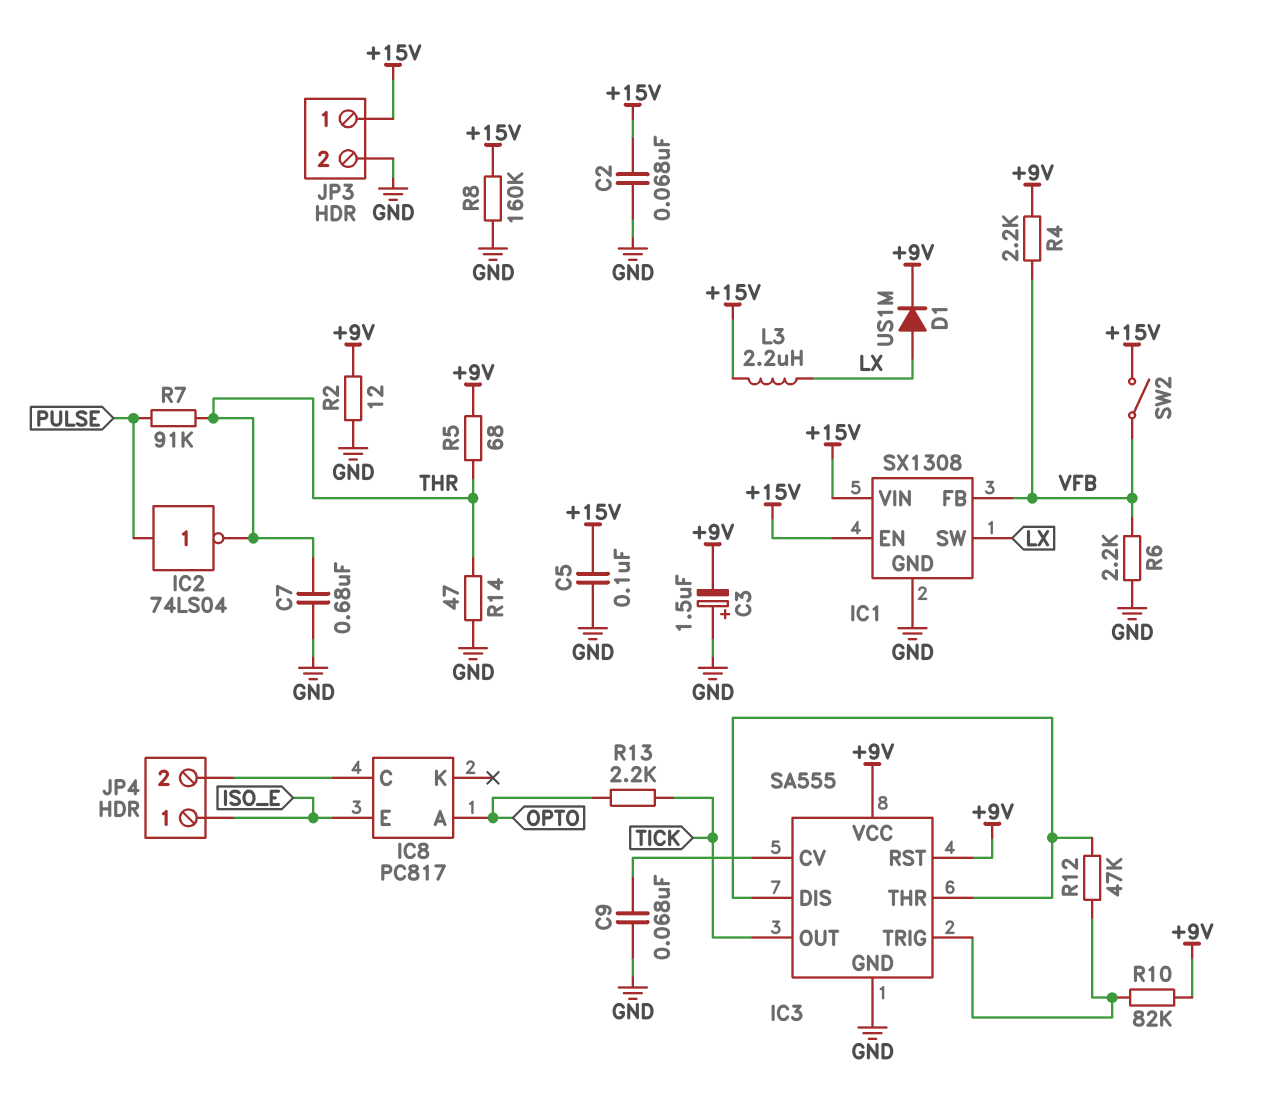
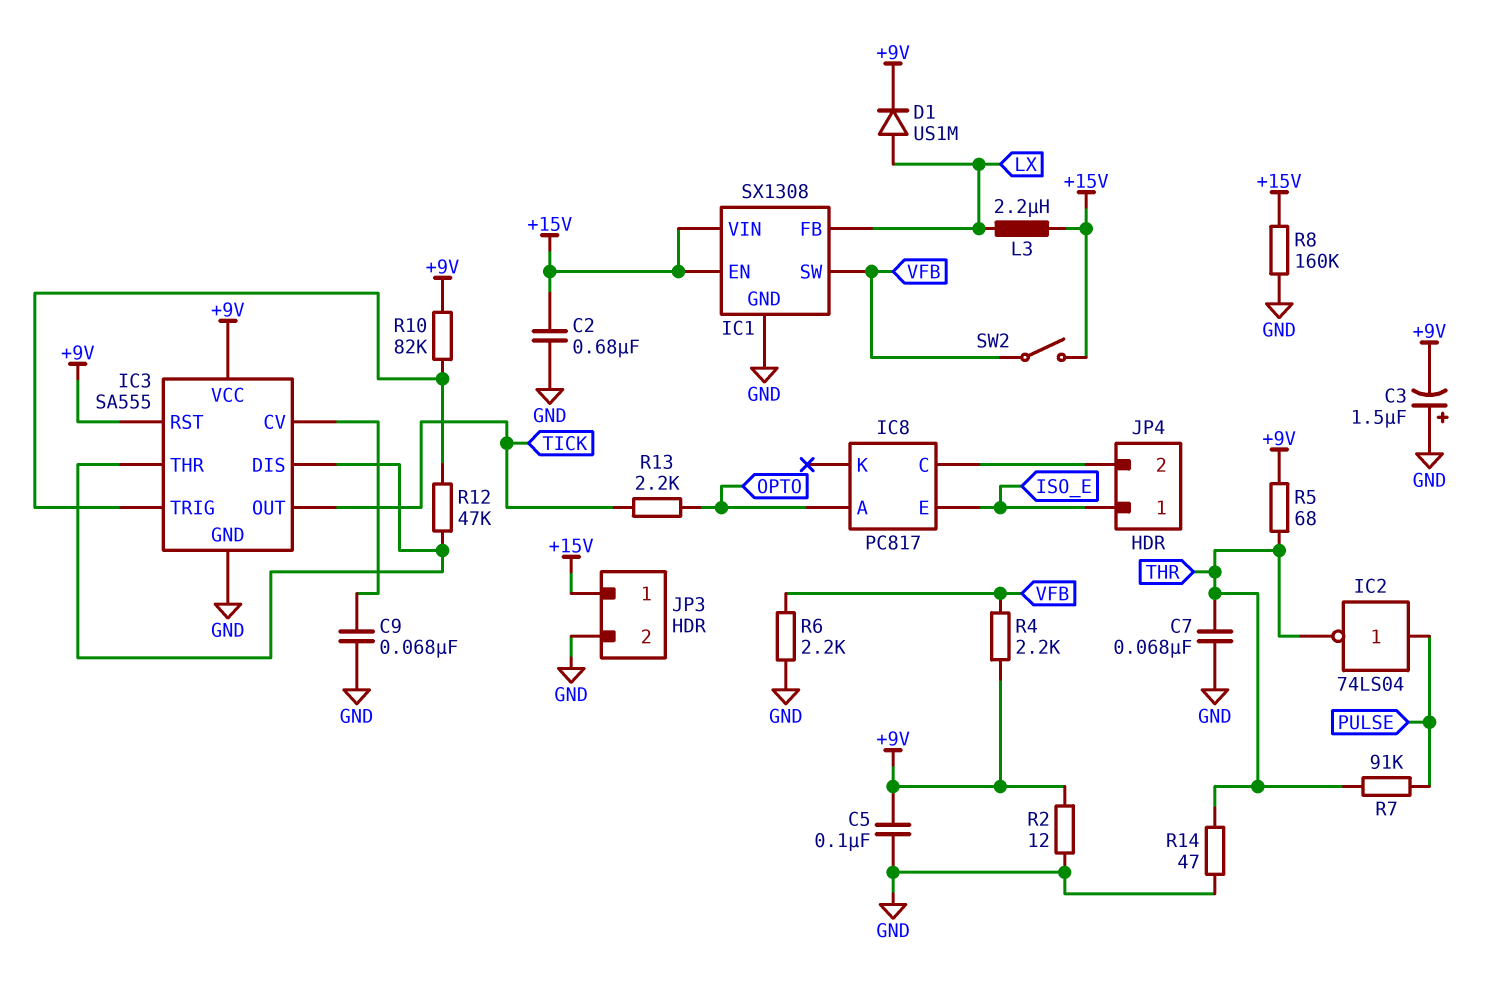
C2: 68nF (+15V, GND) -> 680nF (+15V, GND)
C5: 100nF (+15V, GND) -> 100nF (+9V, GND)
C7: 680nF (GND, THR) -> 68nF (GND, THR)
IC1 pin FB: VFB -> LX
IC1 pin SW: LX -> VFB

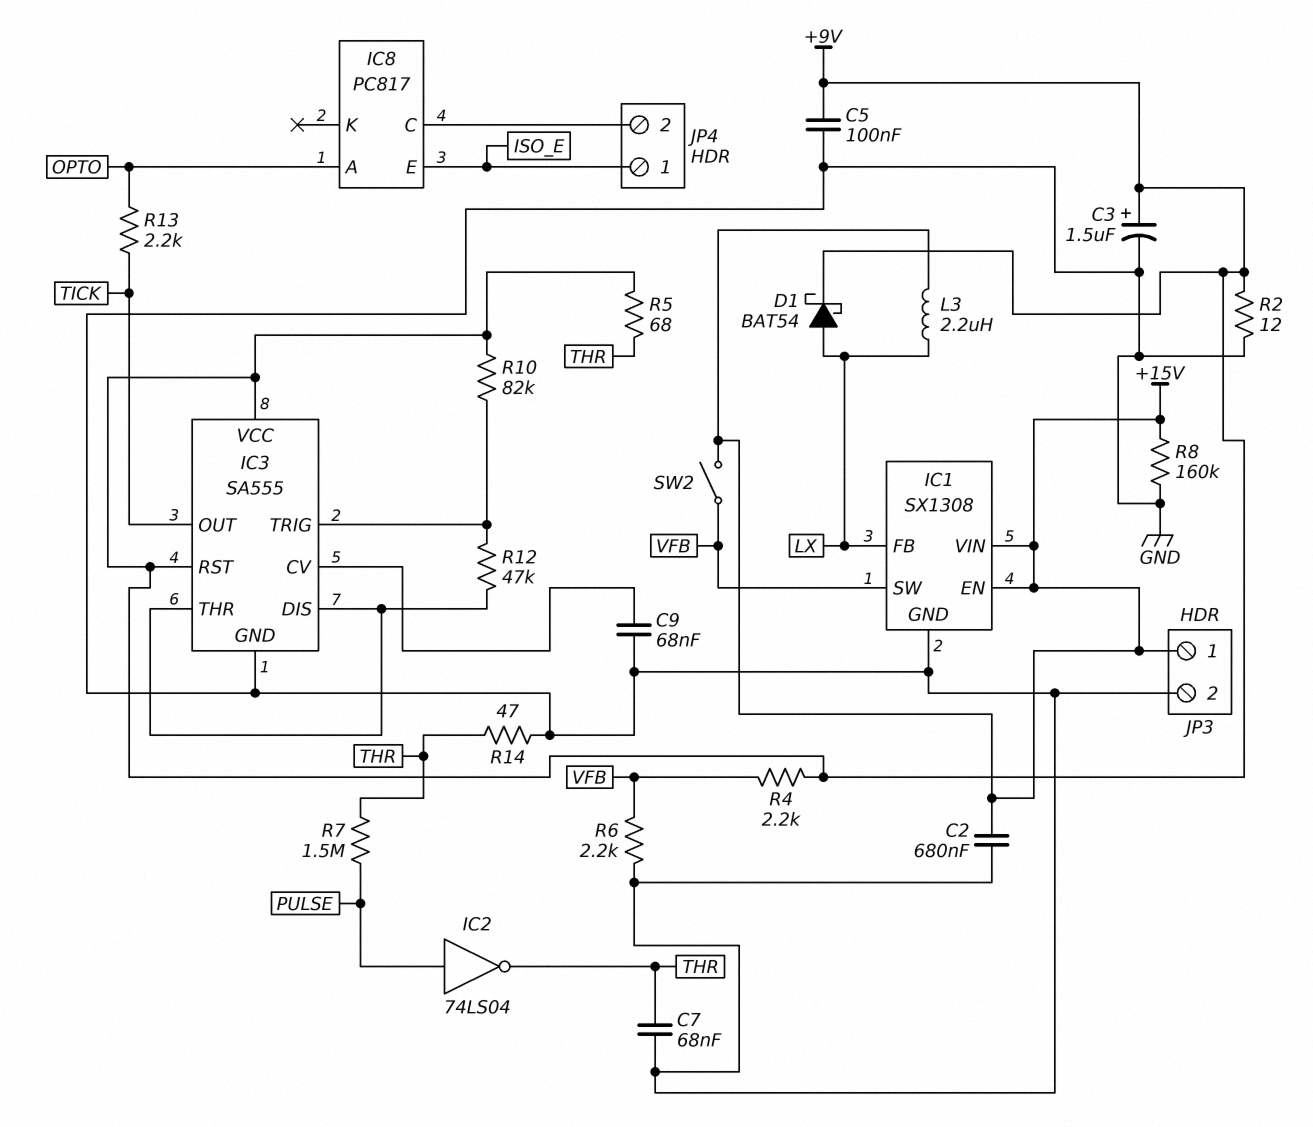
C3: 1.5uF (plus GND, minus +9V) -> 1.5uF (plus +9V, minus GND)
D1: diode US1M (A LX, K +9V) -> schottky BAT54 (A LX, K +9V)
R7: 91k (PULSE, THR) -> 1.5M (PULSE, THR)

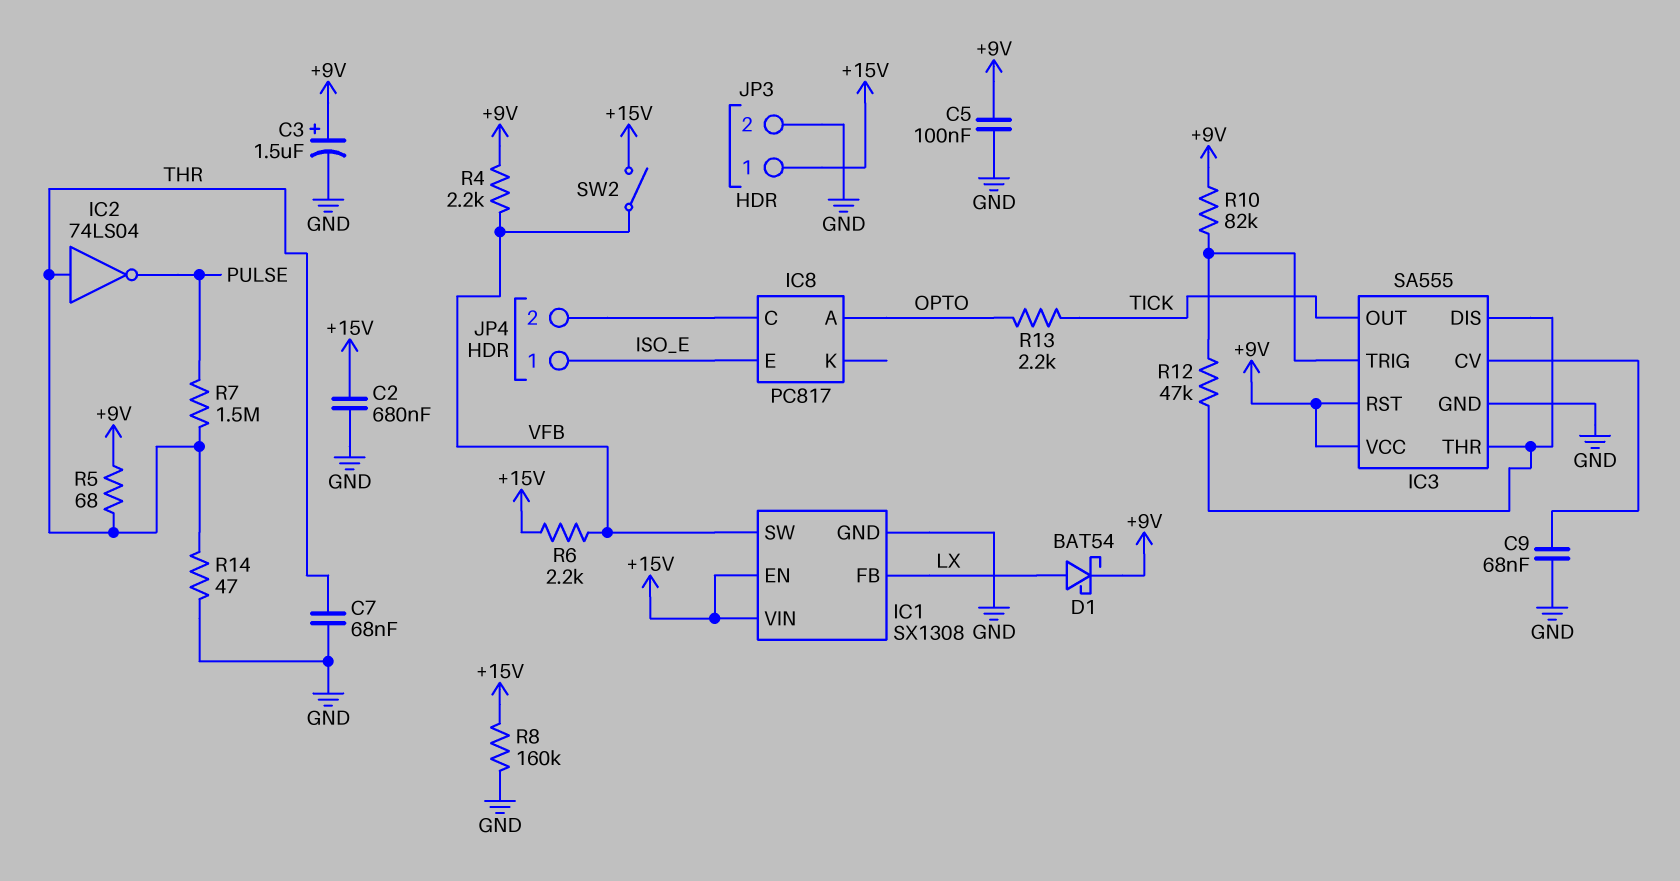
IC2: NOT 74LS04 (in PULSE, out THR) -> NOT 74LS04 (in THR, out PULSE)
L3: 2.2uH (+15V, LX) -> none
R2: 12 (+9V, GND) -> none
R6: 2.2k (GND, VFB) -> 2.2k (+15V, VFB)

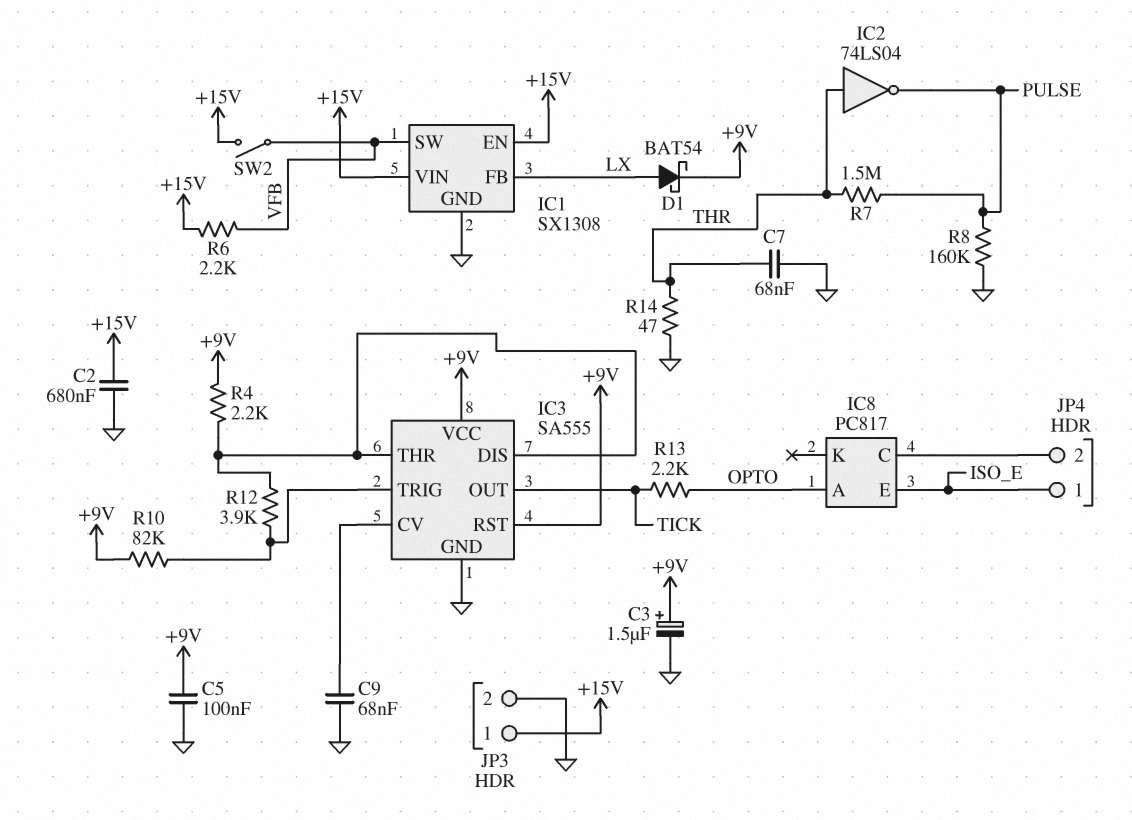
R4: 2.2k (+9V, VFB) -> 2.2k (+9V, IC3/DIS)
R5: 68 (+9V, THR) -> none
R8: 160k (+15V, GND) -> 160k (GND, PULSE)
R12: 47k (IC3/DIS, IC3/TRIG) -> 3.9k (IC3/DIS, IC3/TRIG)

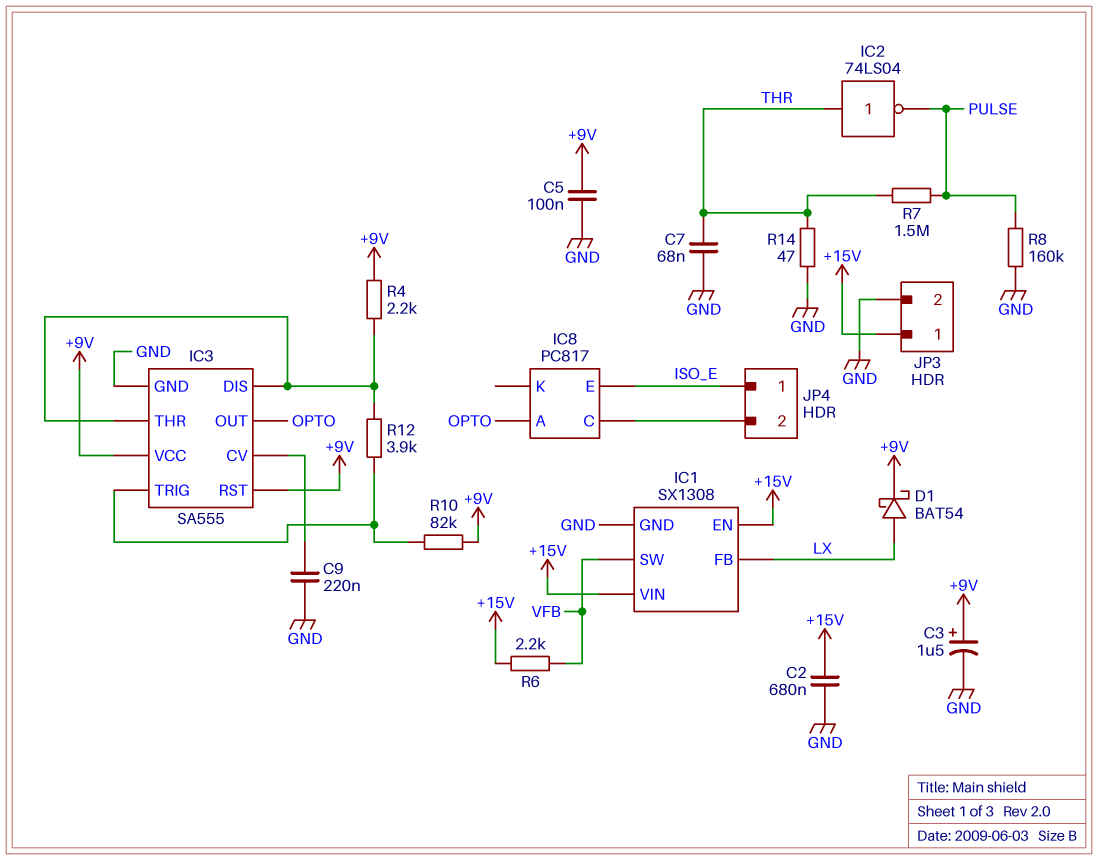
C9: 68nF (GND, IC3/CV) -> 220nF (GND, IC3/CV)
IC3 pin OUT: TICK -> OPTO
R13: 2.2k (OPTO, TICK) -> none
SW2: switch (+15V, VFB) -> none

